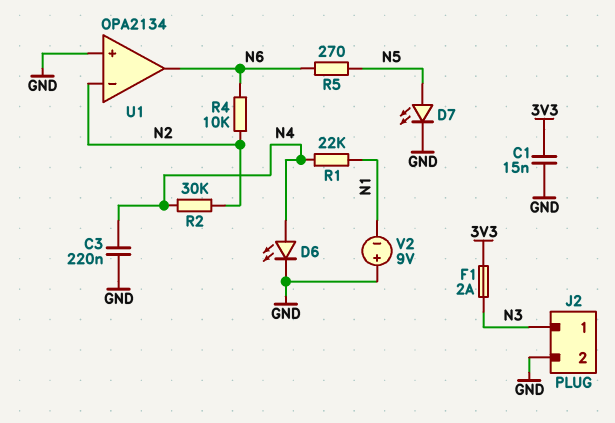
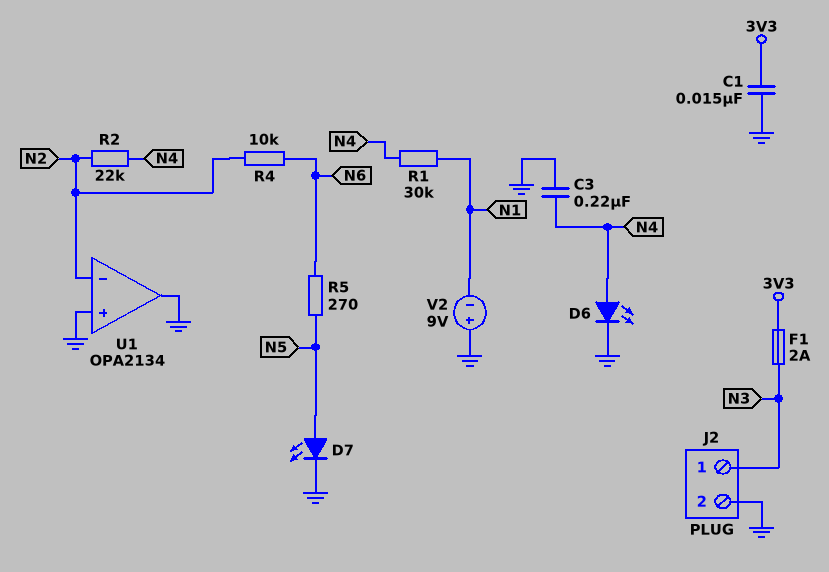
R1: 22k (N1, N4) -> 30k (N1, N4)
R2: 30k (N2, N4) -> 22k (N2, N4)
U1 pin out: N6 -> GND

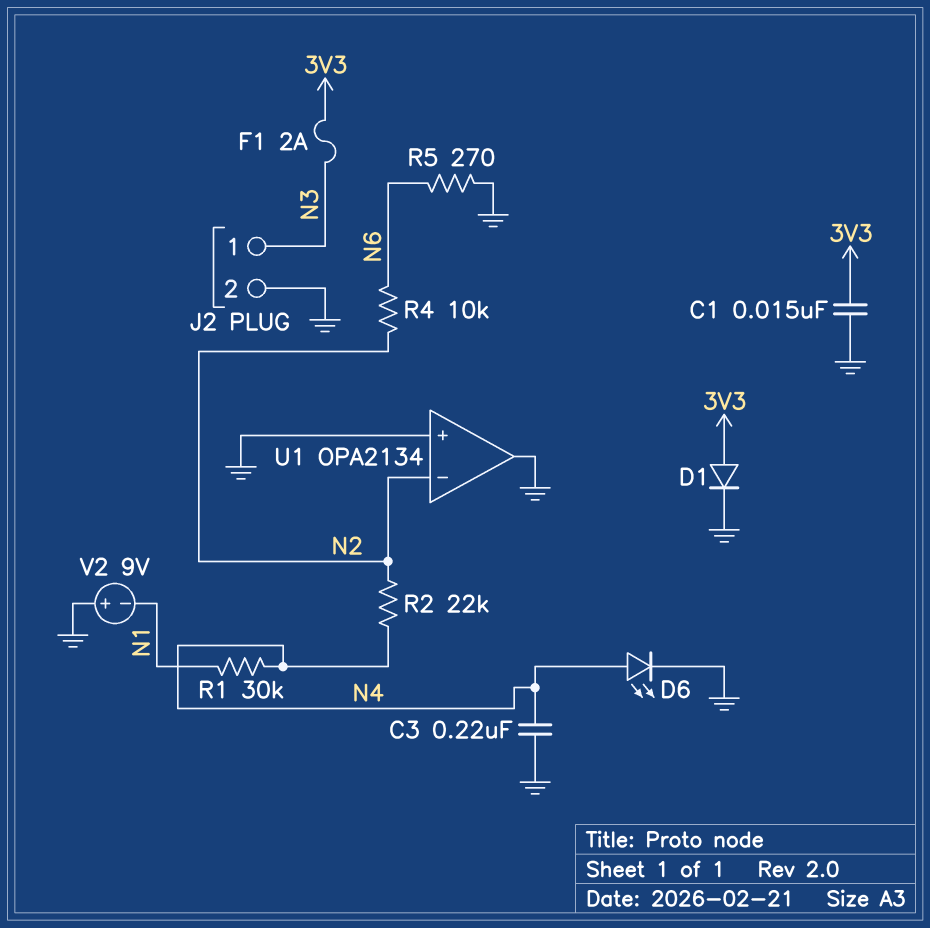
D1: none -> diode (A 3V3, K GND)
D7: LED (A N5, K GND) -> none
R5: 270 (N5, N6) -> 270 (GND, N6)

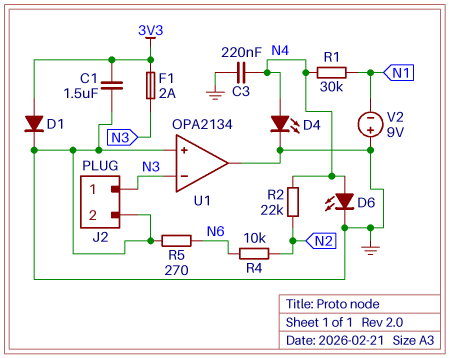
C1: 15nF (3V3, GND) -> 1.5uF (3V3, GND)
D4: none -> LED (A N4, K GND)
U1 pin in-: N2 -> N3

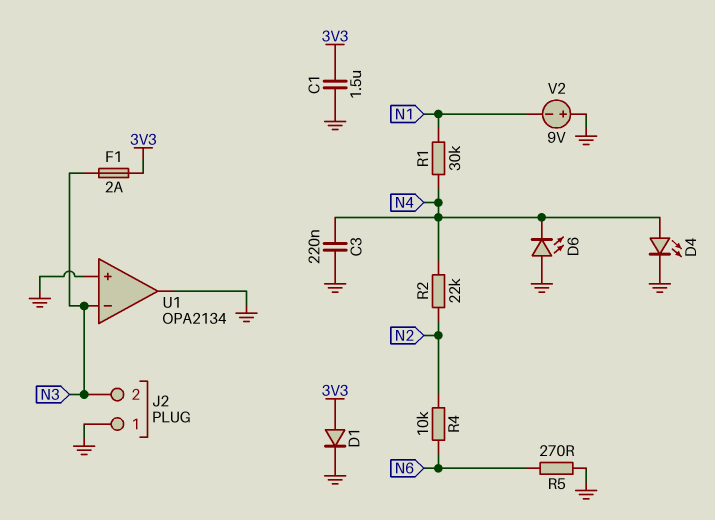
D6: LED (A N4, K GND) -> LED (A GND, K N4)
J2 pin 1: N3 -> GND
J2 pin 2: GND -> N3

